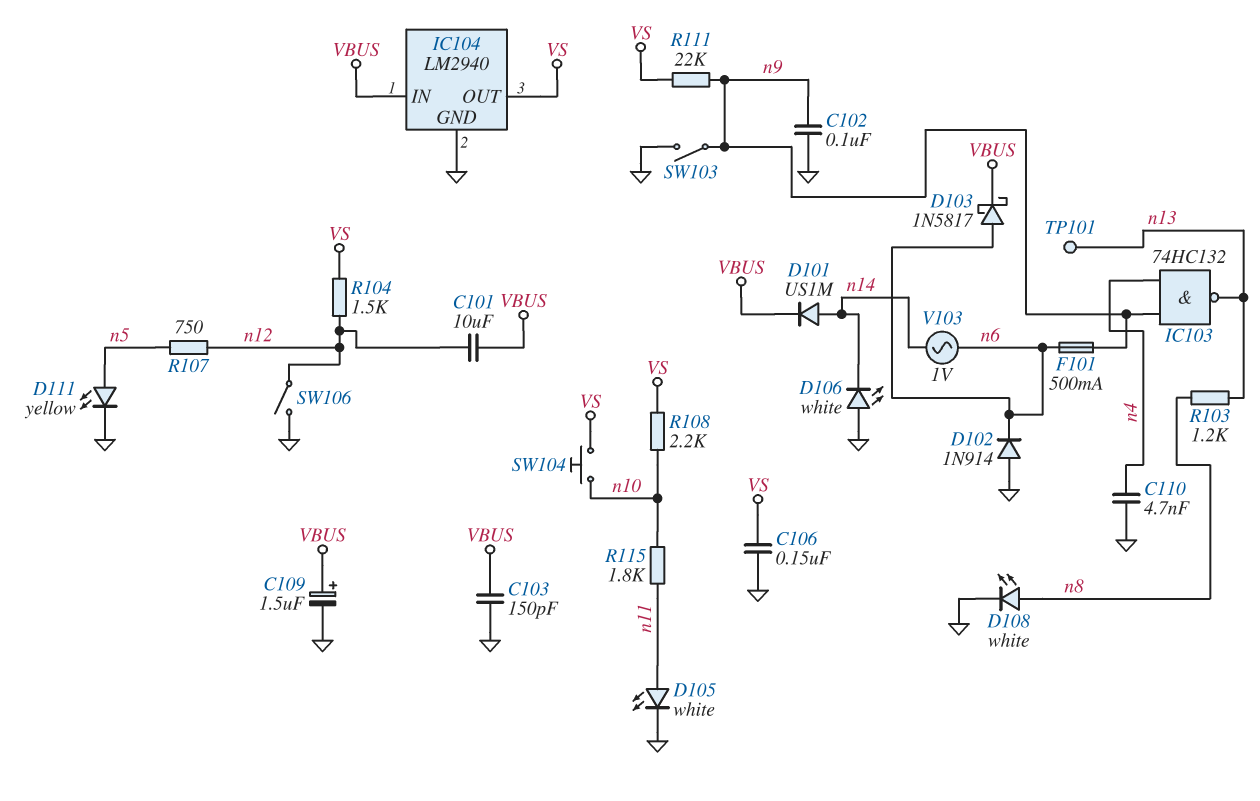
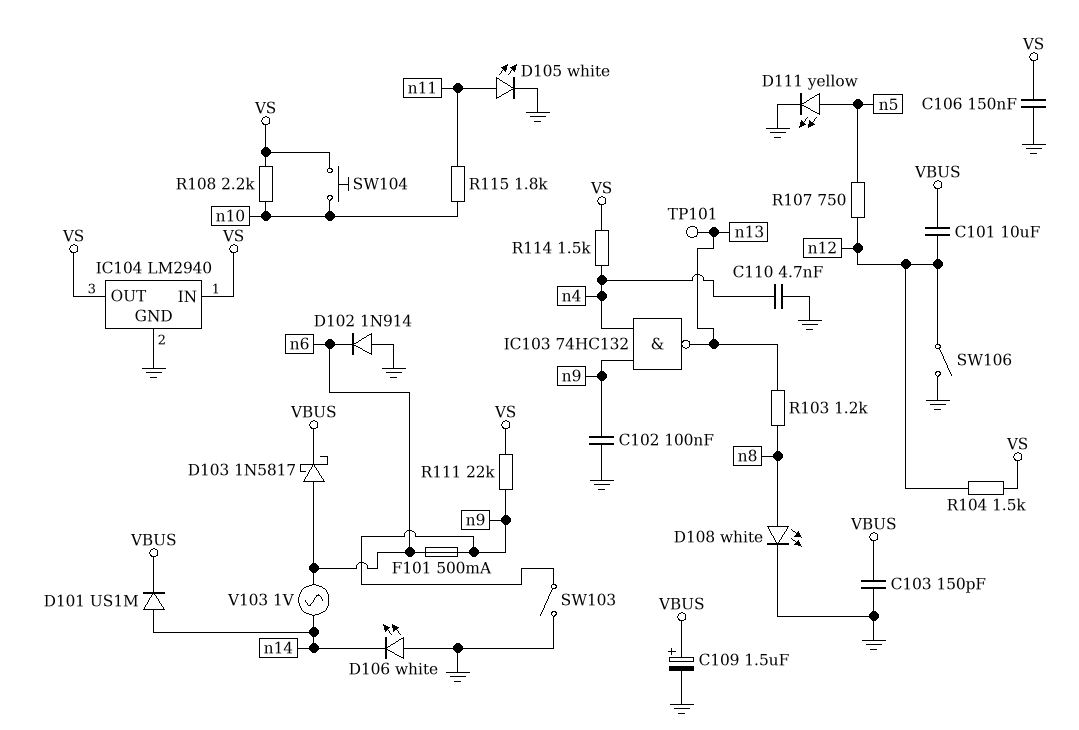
IC104 pin IN: VBUS -> VS
R114: none -> 1.5k (VS, n4)

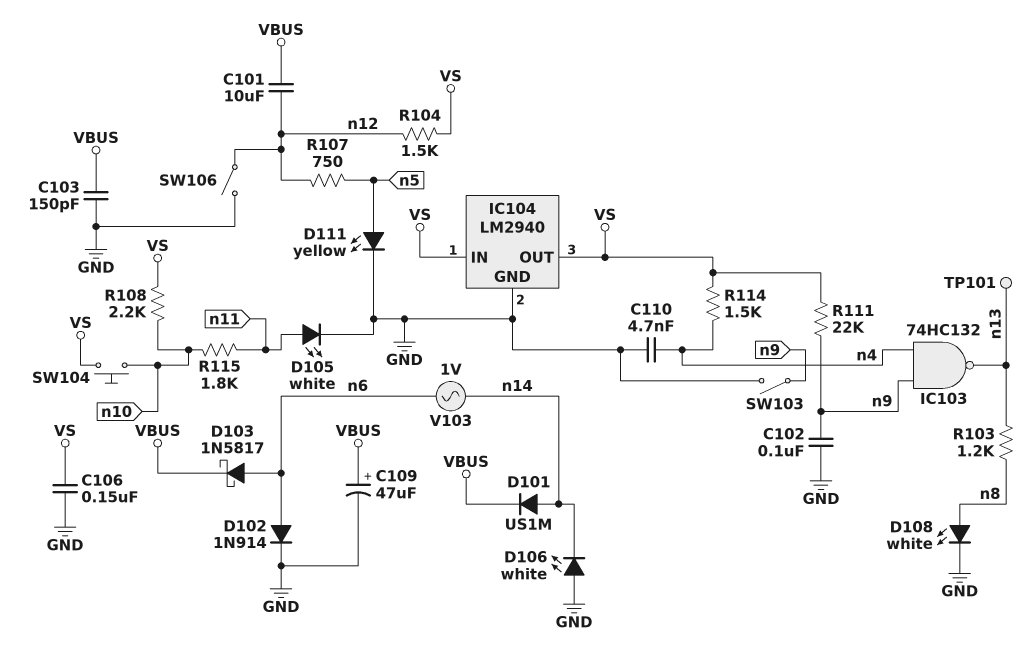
C109: 1.5uF (plus VBUS, minus GND) -> 47uF (plus VBUS, minus GND)
D102: diode 1N914 (A GND, K n6) -> diode 1N914 (A n6, K GND)
F101: 500mA (n6, n9) -> none

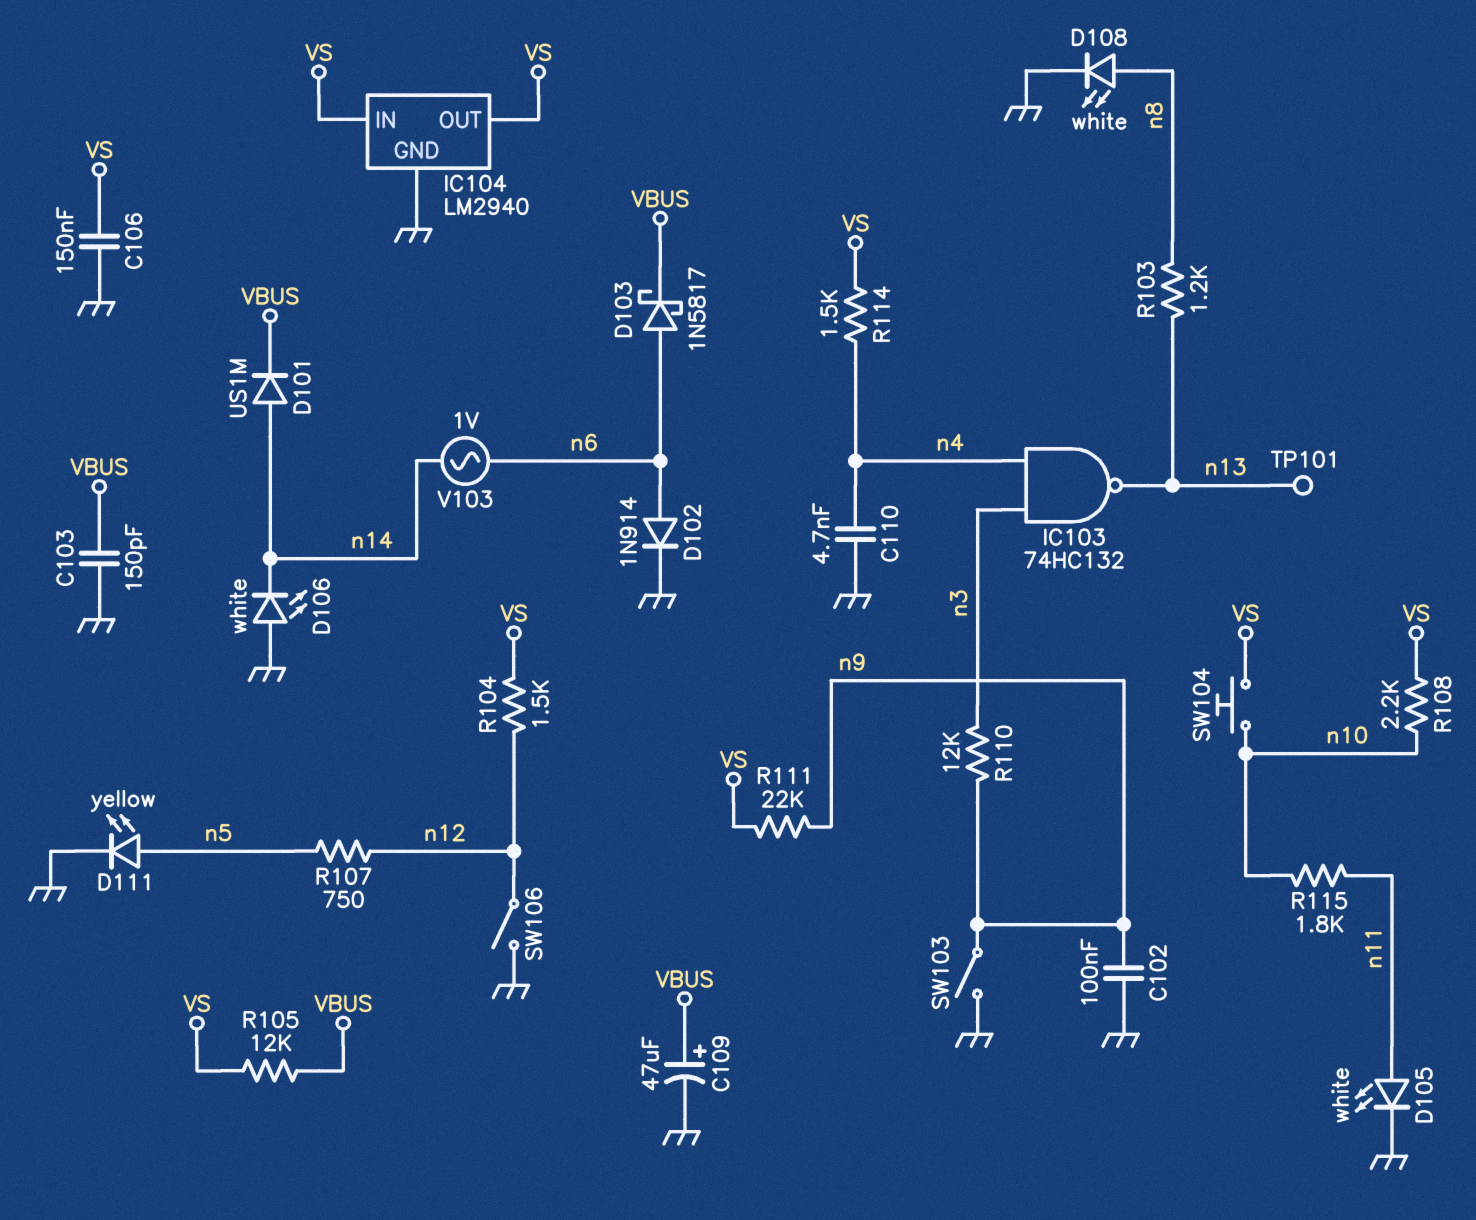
C101: 10uF (VBUS, n12) -> none
IC103: NAND 74HC132 (in n4, in n9, out n13) -> NAND 74HC132 (in n3, in n4, out n13)
R105: none -> 12k (VBUS, VS)
R110: none -> 12k (n3, n9)

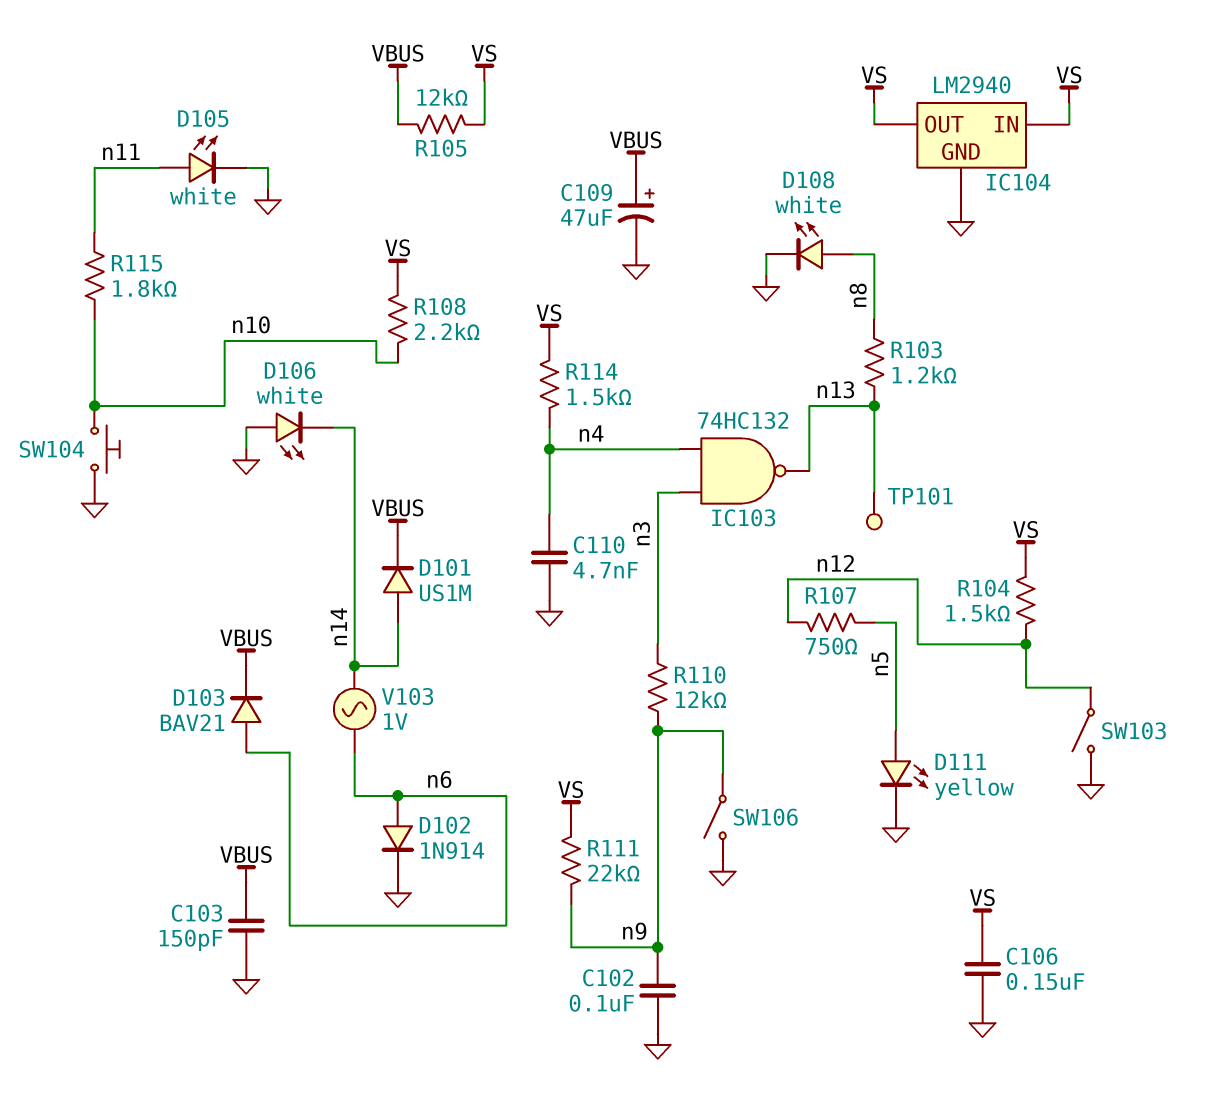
D103: schottky 1N5817 (A n6, K VBUS) -> diode BAV21 (A n6, K VBUS)
SW103: switch (GND, n9) -> switch (GND, n12)
SW104: button (VS, n10) -> button (GND, n10)
SW106: switch (GND, n12) -> switch (GND, n9)

